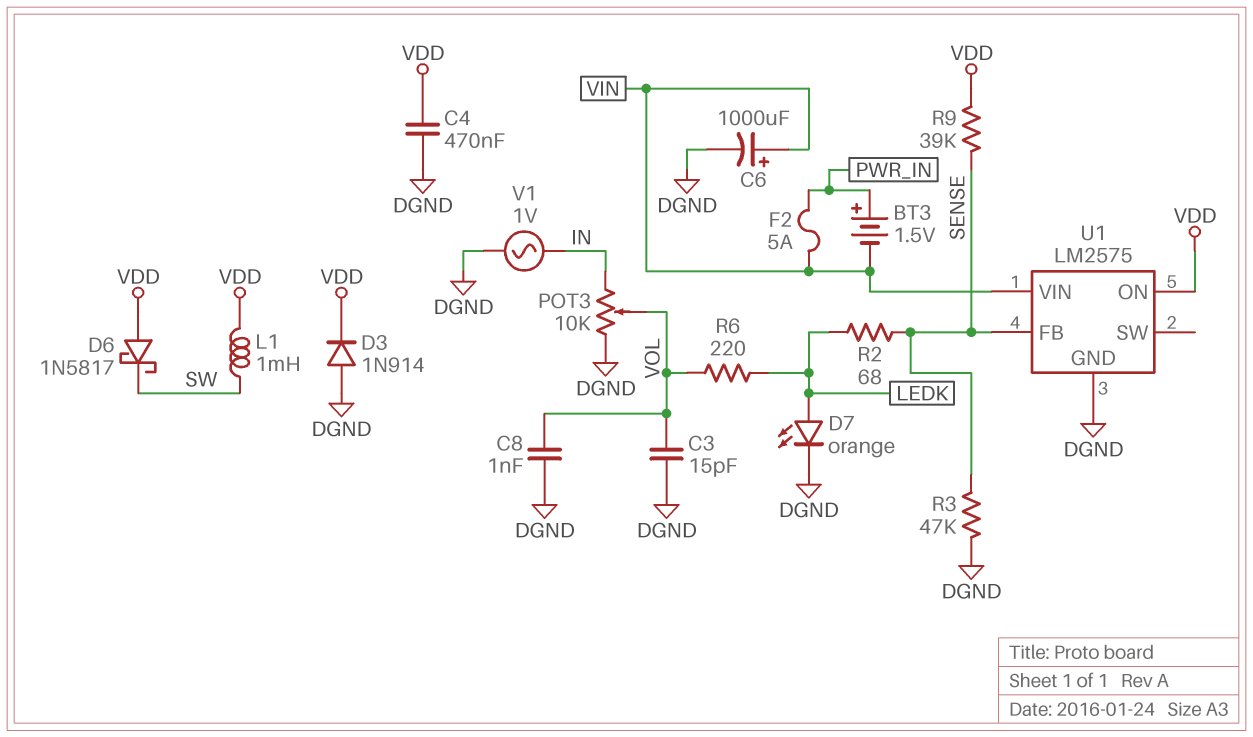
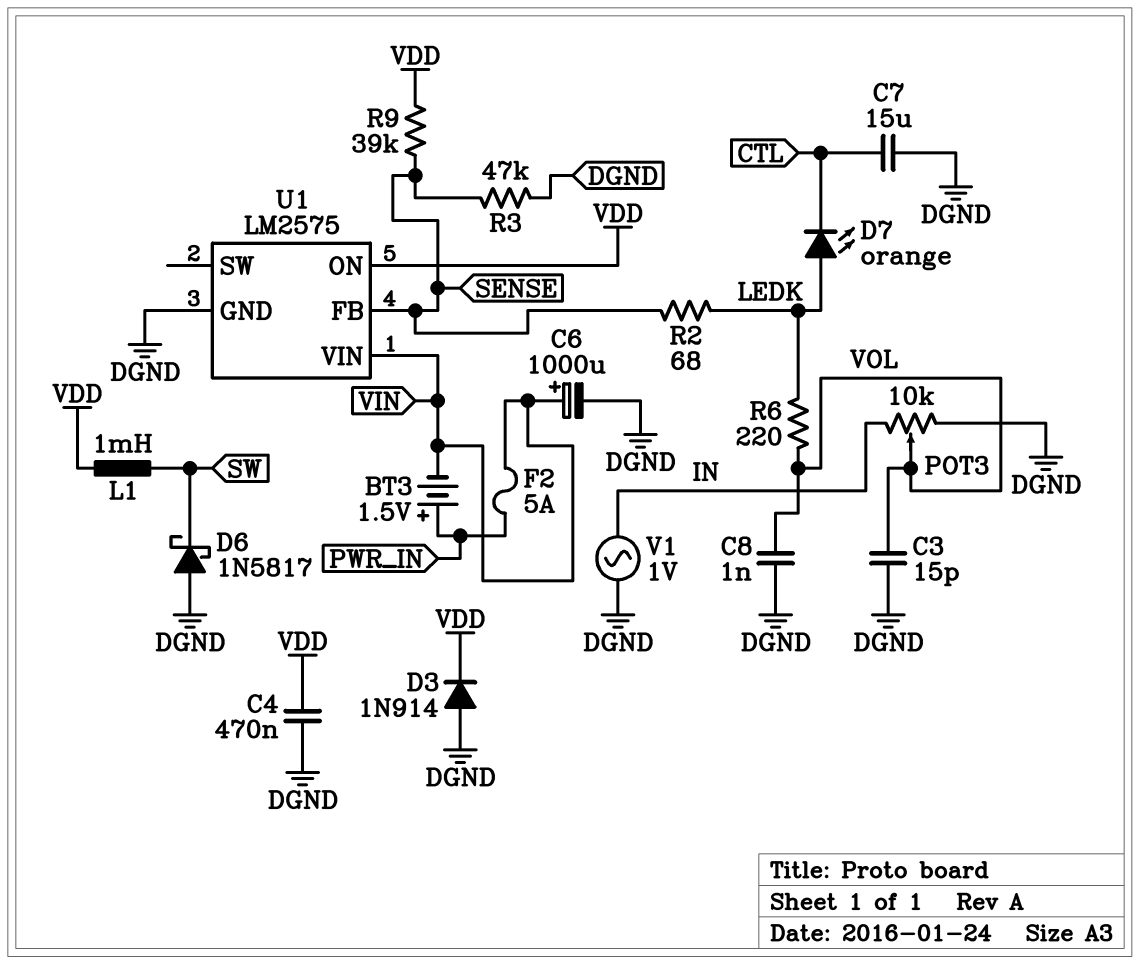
C7: none -> 15uF (CTL, DGND)
D6: schottky 1N5817 (A VDD, K SW) -> schottky 1N5817 (A DGND, K SW)
D7: LED orange (A LEDK, K DGND) -> LED orange (A LEDK, K CTL)

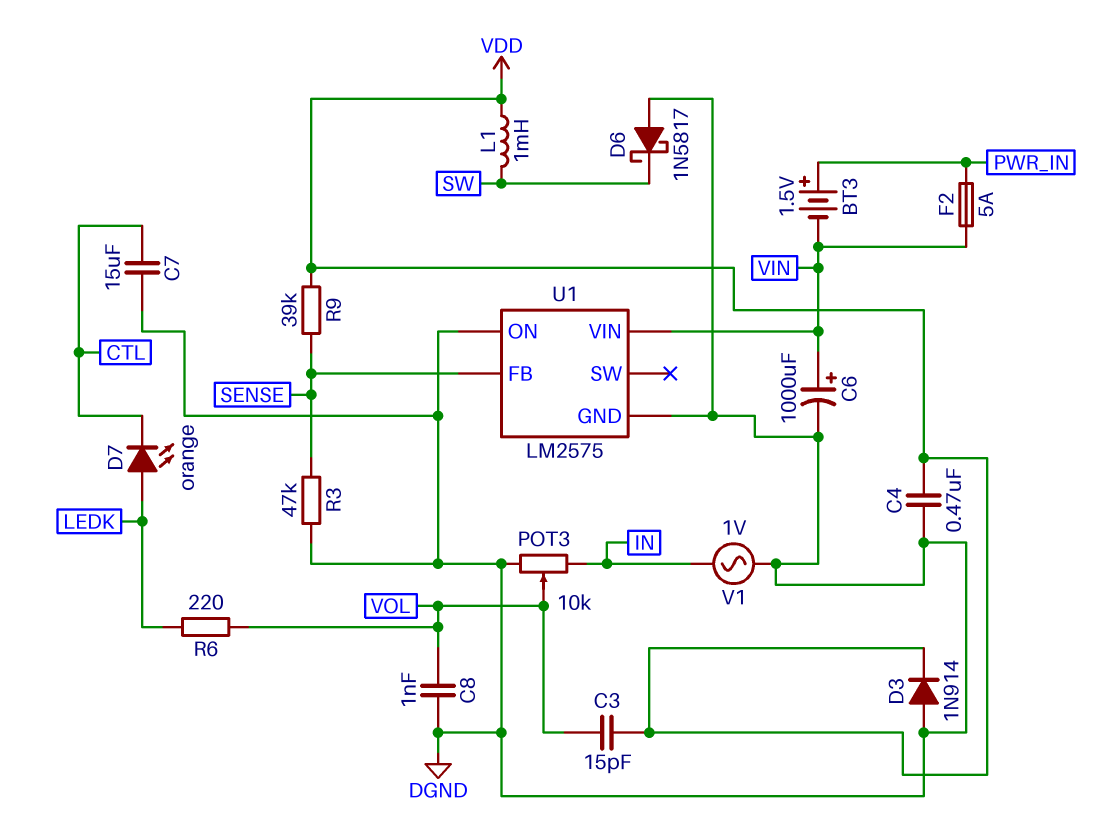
C3: 15pF (DGND, VOL) -> 15pF (VDD, VOL)
R2: 68 (LEDK, SENSE) -> none
U1 pin ON: VDD -> DGND

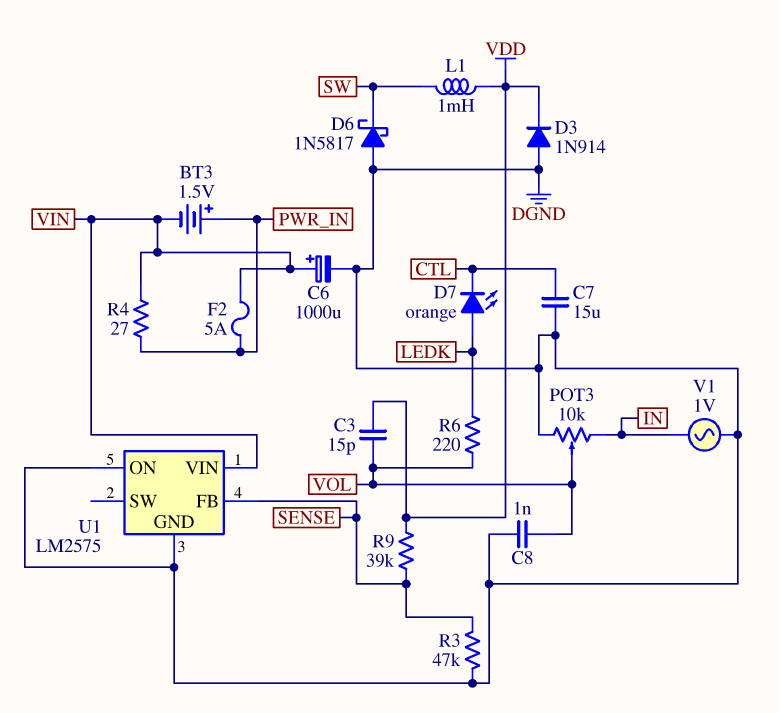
C4: 470nF (DGND, VDD) -> none
R4: none -> 27 (PWR_IN, VIN)

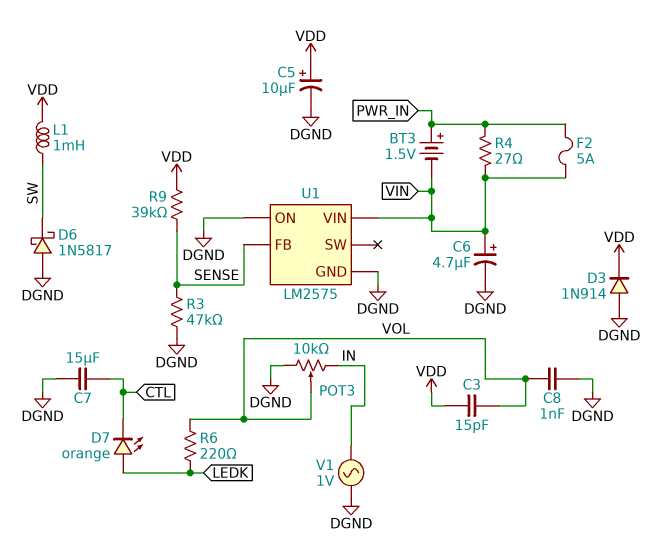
C5: none -> 10uF (plus VDD, minus DGND)
C6: 1000uF (plus VIN, minus DGND) -> 4.7uF (plus VIN, minus DGND)

